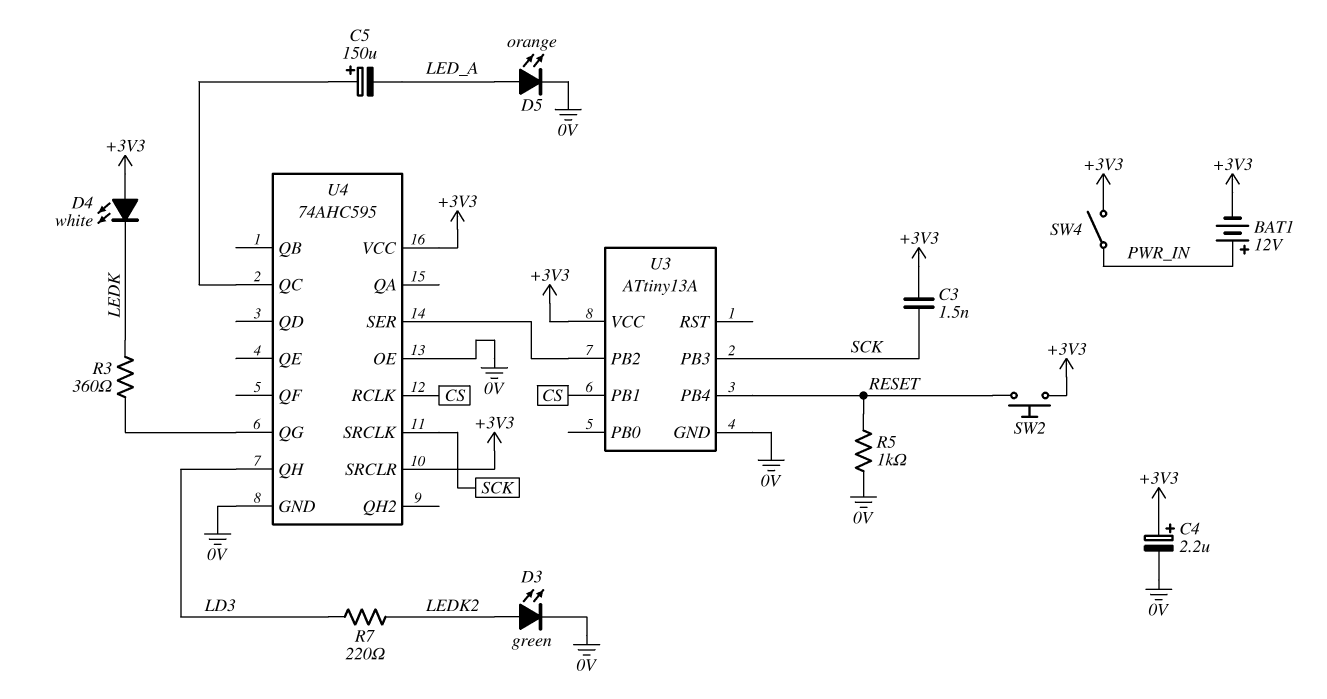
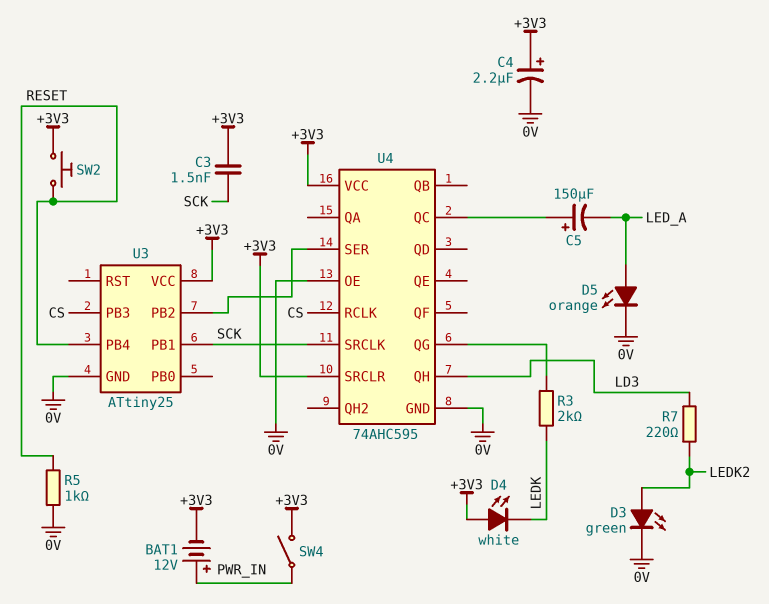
R3: 360 (LEDK, U4/QG) -> 2k (LEDK, U4/QG)
U3: ATtiny13A -> ATtiny25
U3 pin PB1: CS -> SCK
U3 pin PB3: SCK -> CS

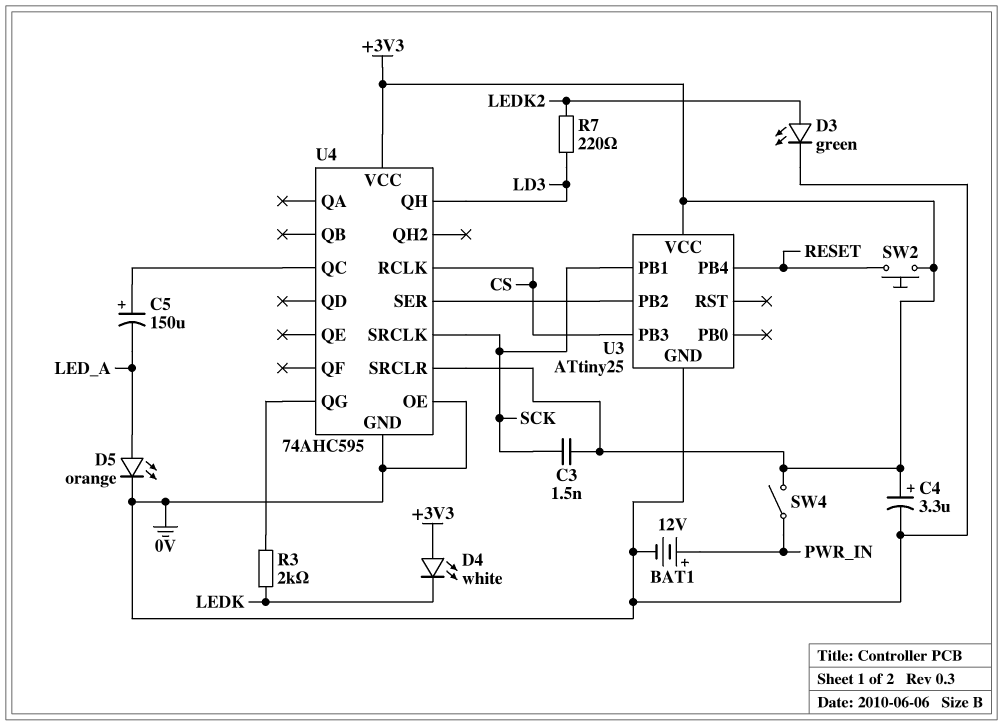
BAT1: 12V (plus PWR_IN, minus +3V3) -> 12V (plus PWR_IN, minus 0V)
C4: 2.2uF (plus +3V3, minus 0V) -> 3.3uF (plus +3V3, minus 0V)
R5: 1k (0V, RESET) -> none

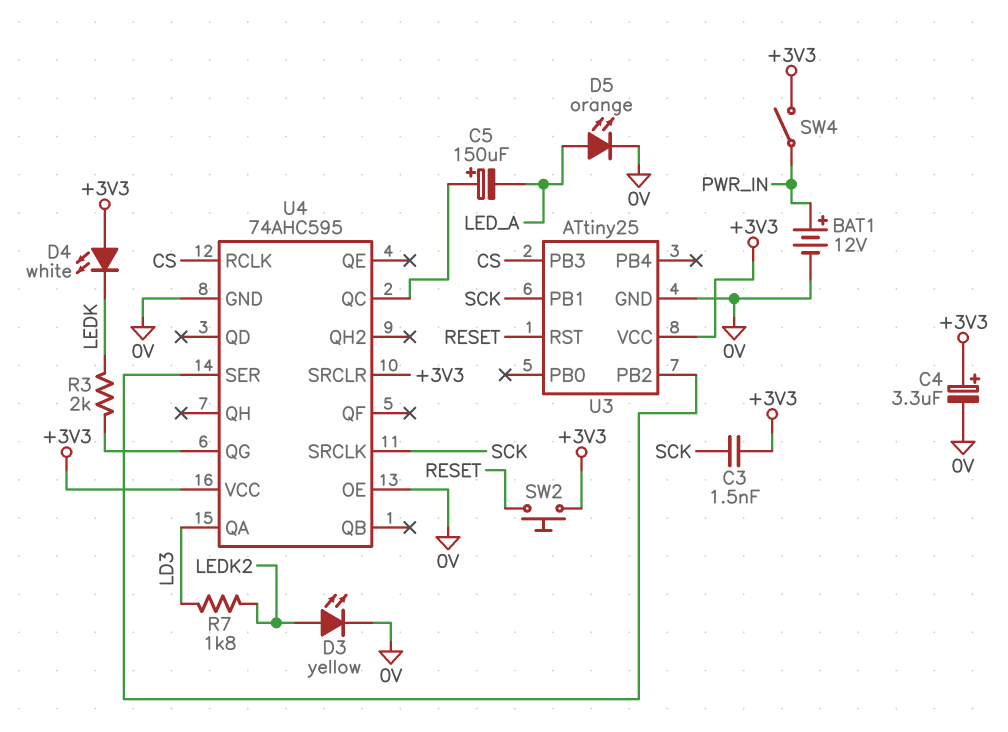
D3: LED green (A LEDK2, K 0V) -> LED yellow (A LEDK2, K 0V)
R7: 220 (LD3, LEDK2) -> 1.8k (LD3, LEDK2)
U3 pin PB4: RESET -> none
U3 pin RST: none -> RESET
U4 pin QA: none -> LD3
U4 pin QH: LD3 -> none

